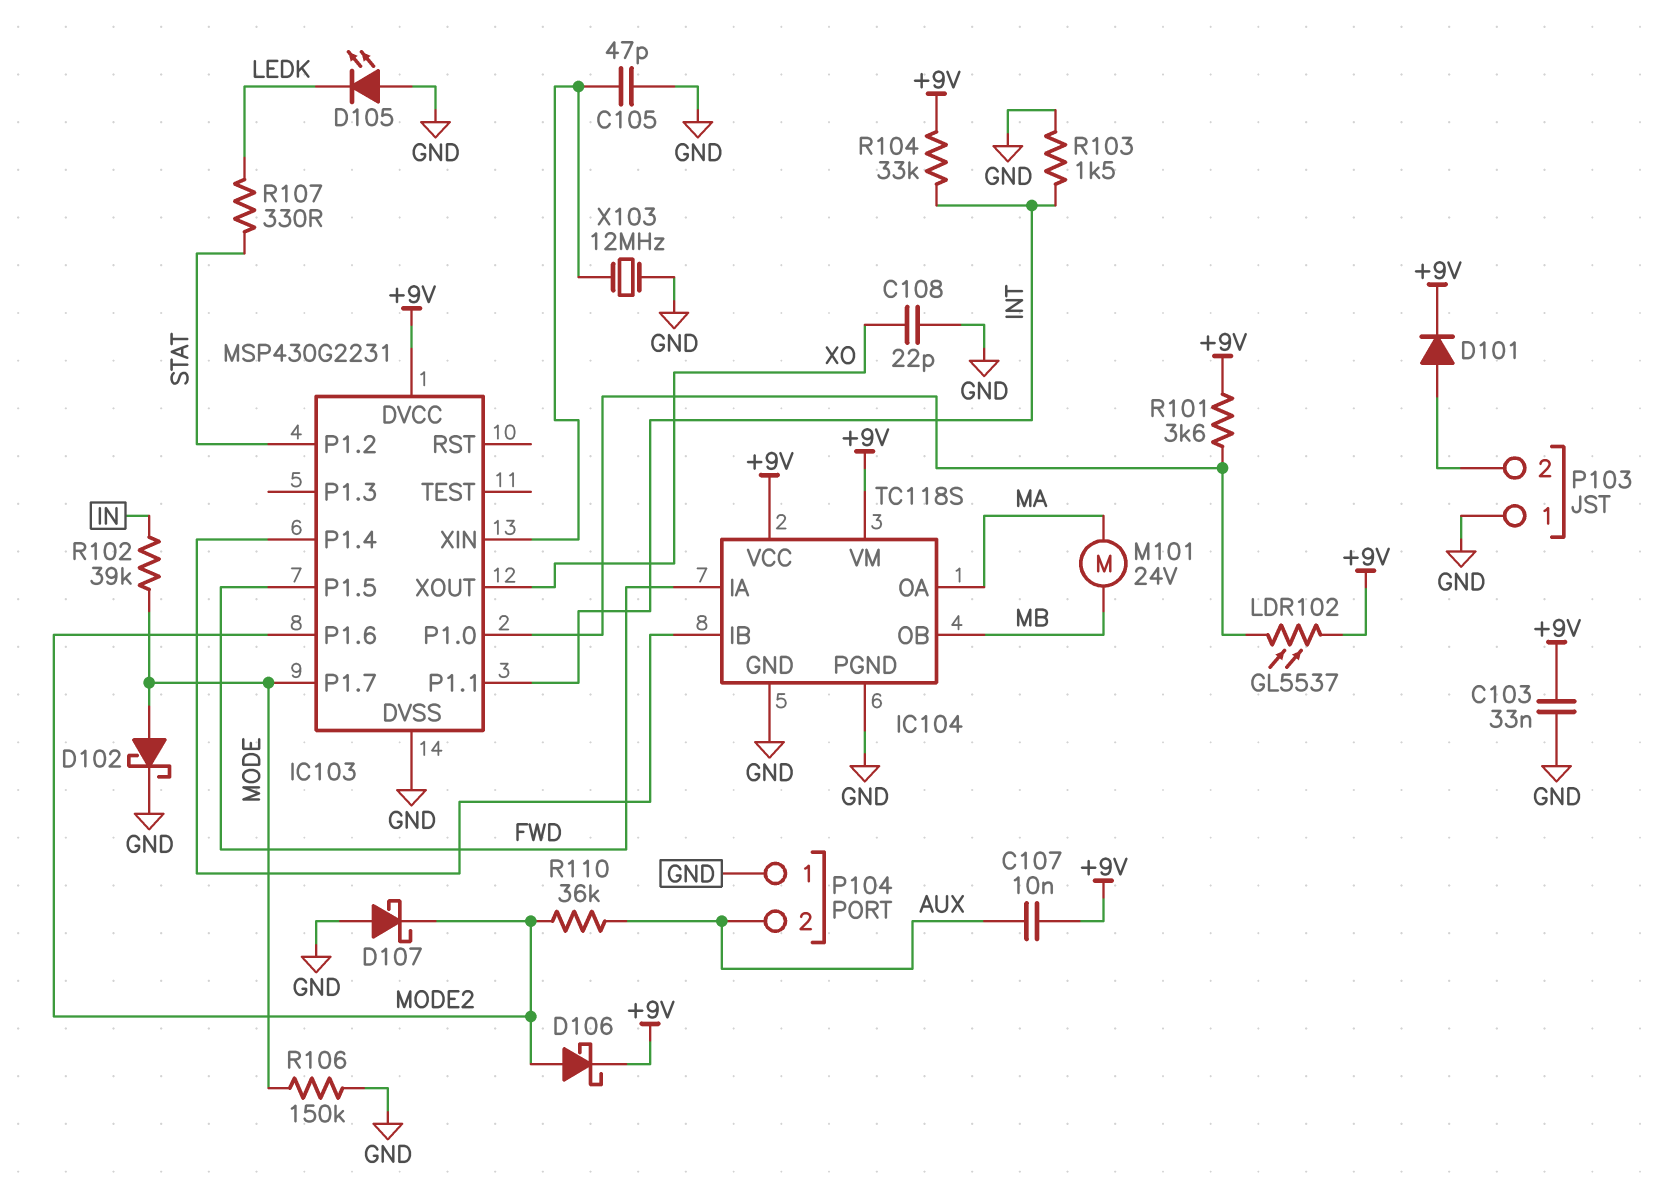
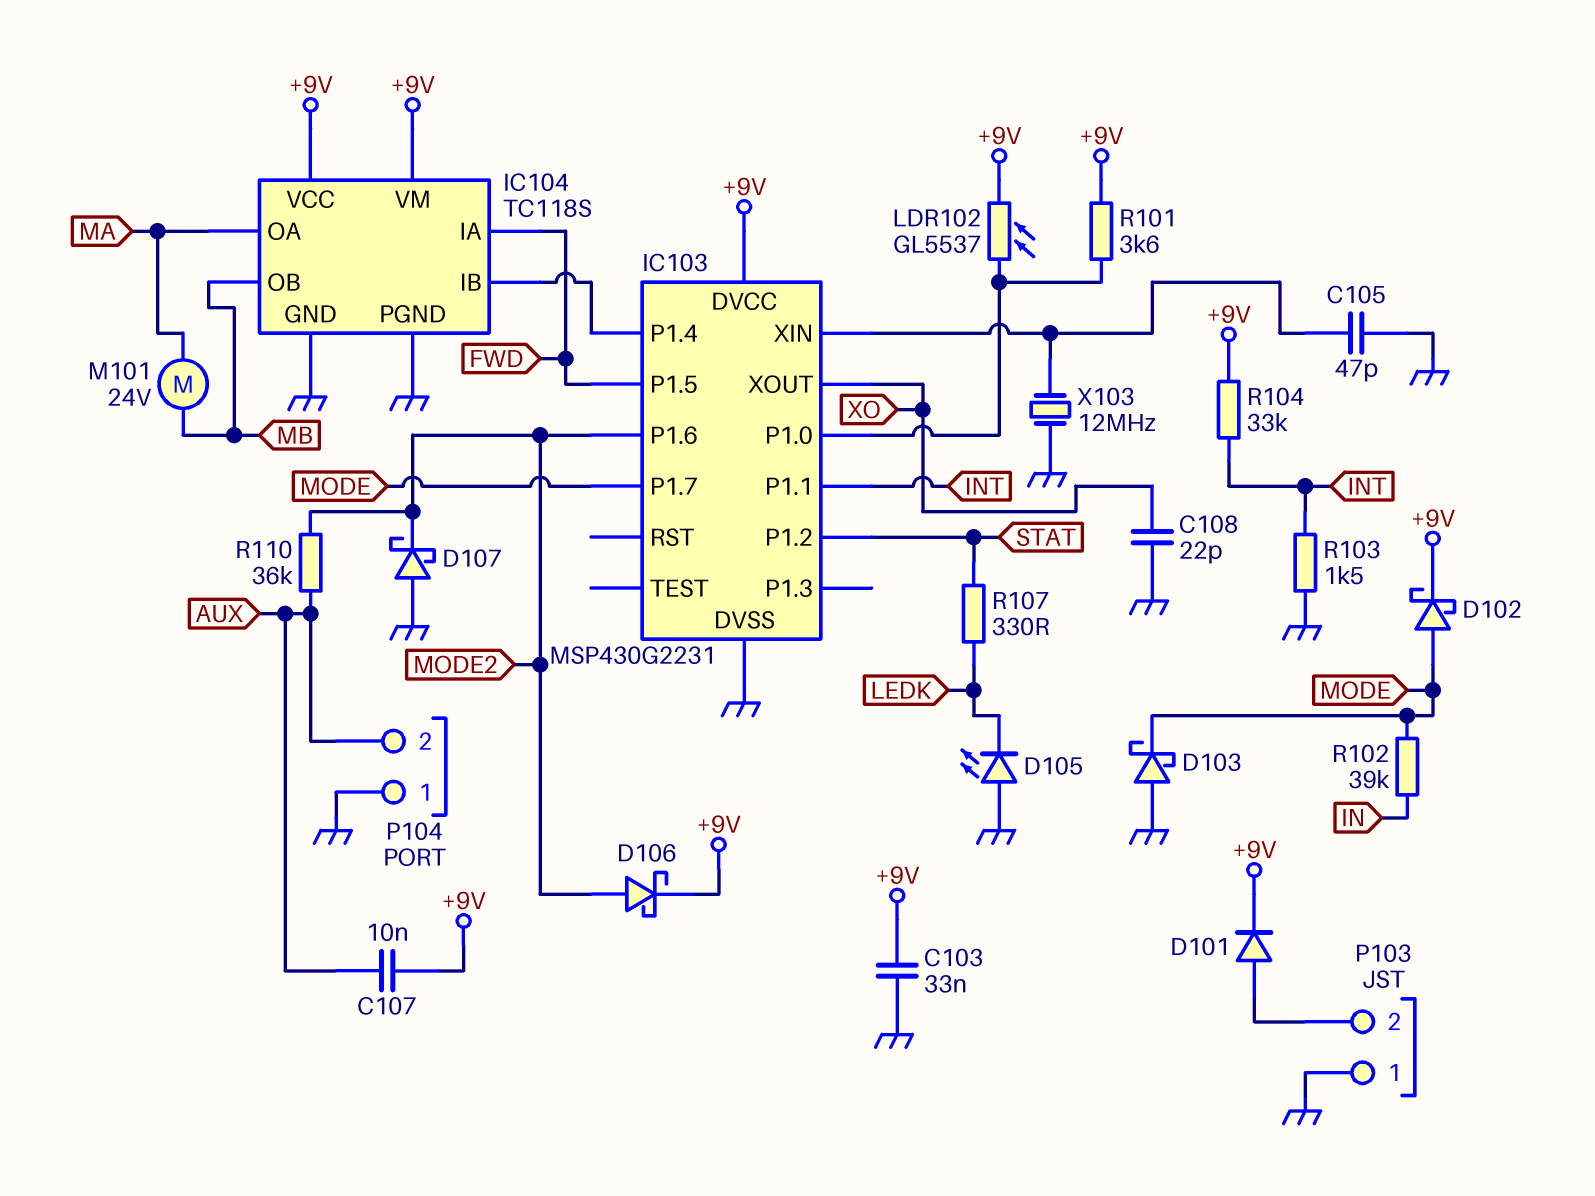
D102: schottky (A MODE, K GND) -> schottky (A MODE, K +9V)
D103: none -> schottky (A GND, K MODE)
R106: 150k (GND, MODE) -> none

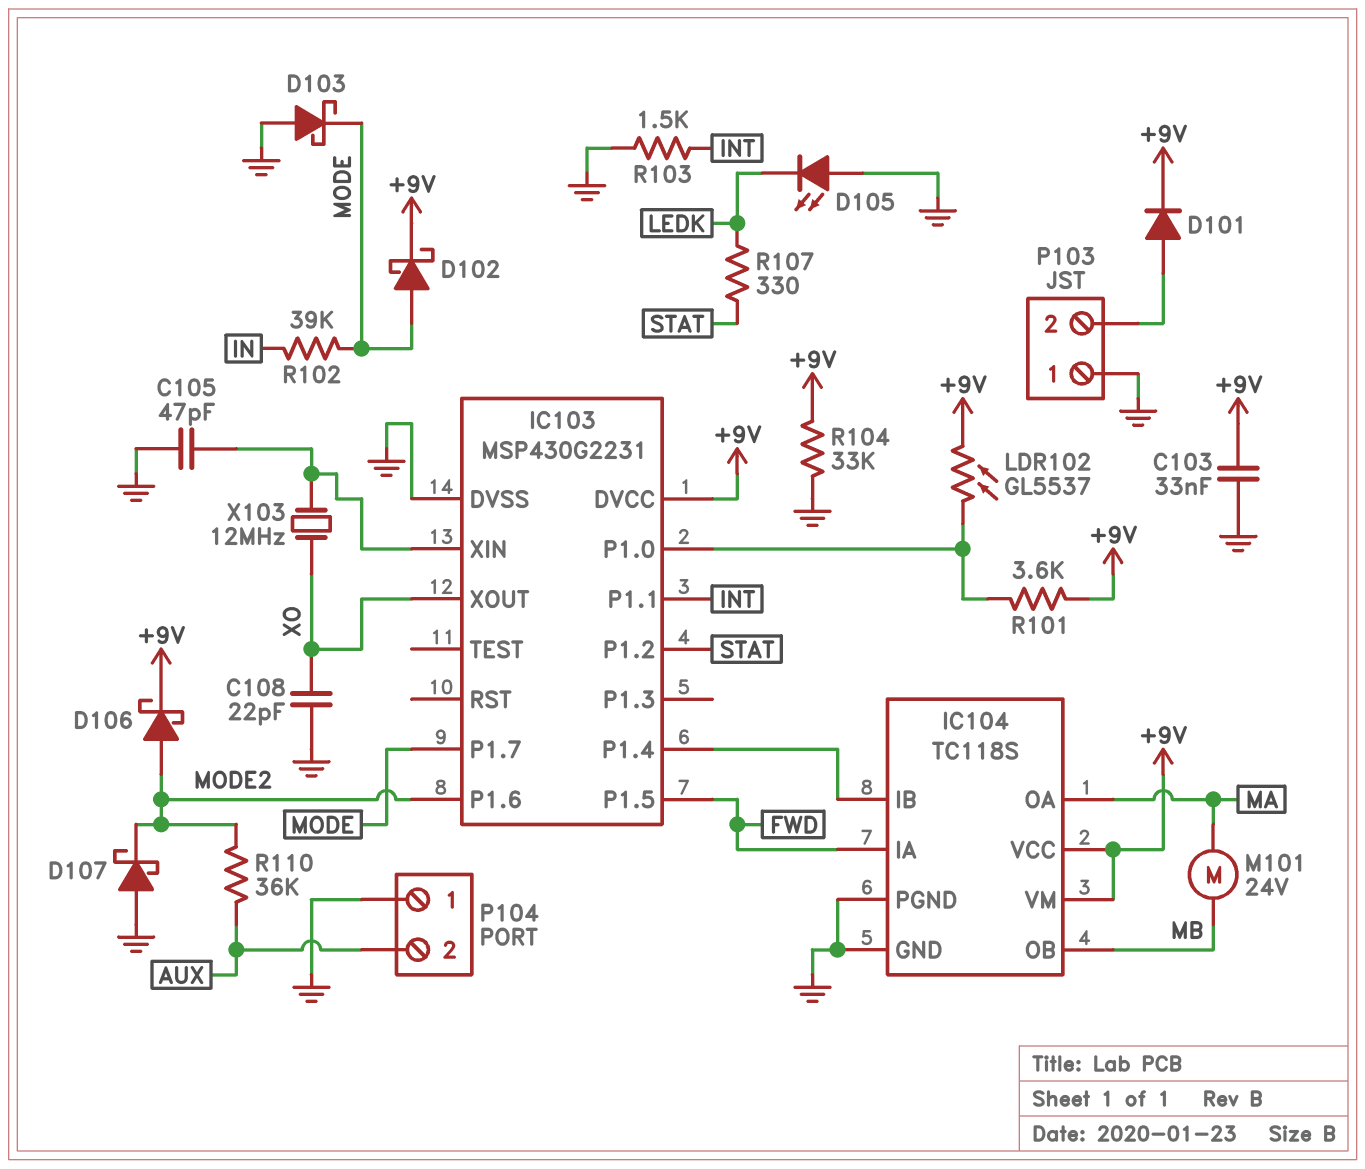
C107: 10nF (+9V, AUX) -> none
R104: 33k (+9V, INT) -> 33k (+9V, GND)
X103: 12MHz (GND, IC103/XIN) -> 12MHz (IC103/XIN, XO)

